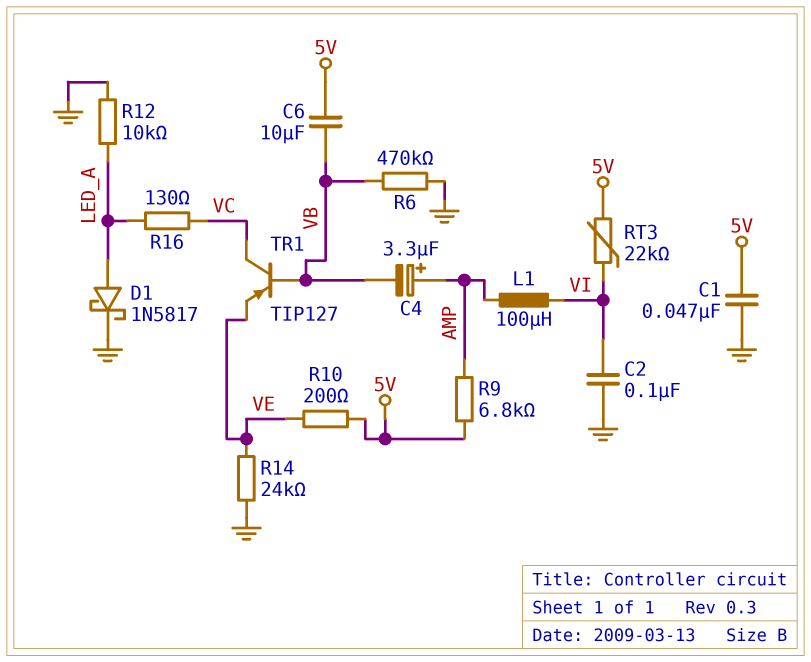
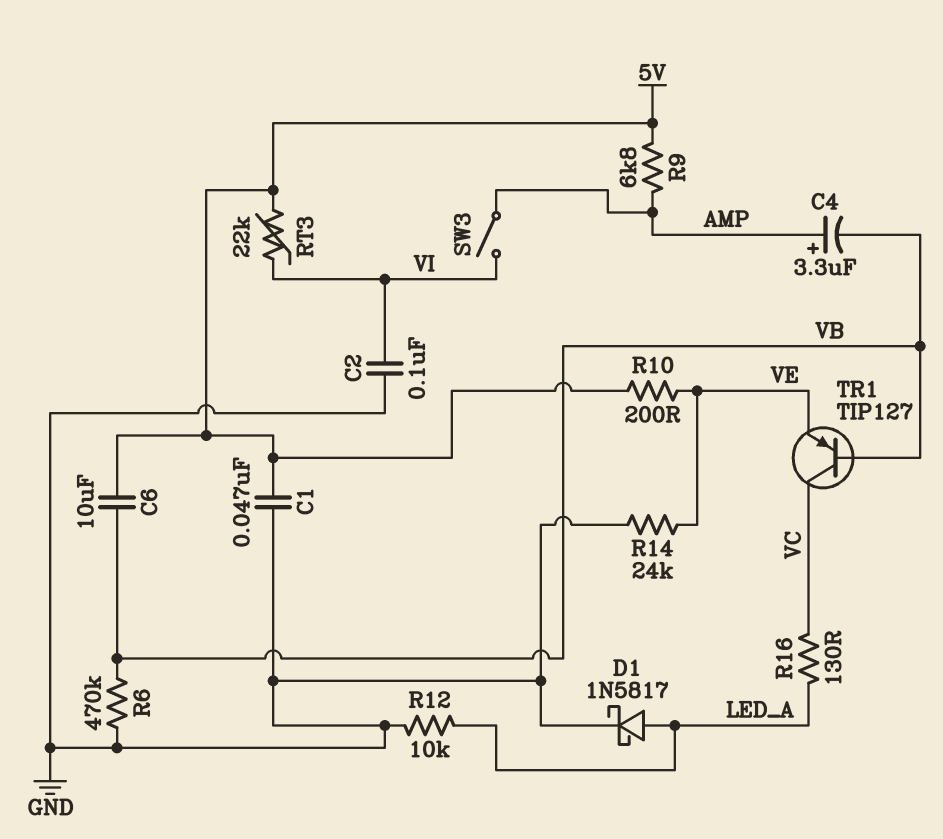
L1: 100uH (AMP, VI) -> none
SW3: none -> switch (AMP, VI)

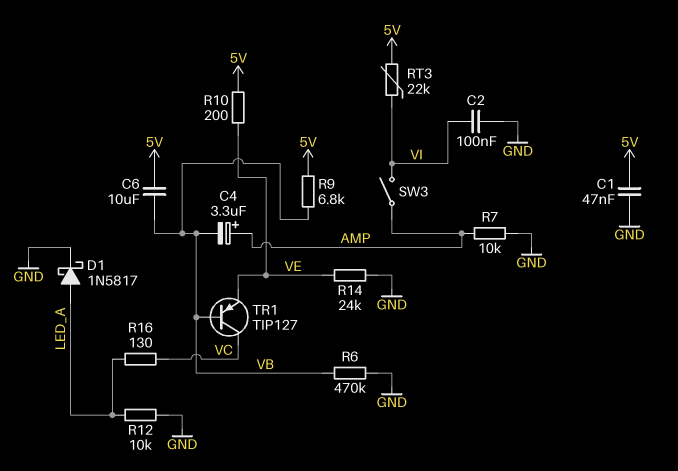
R7: none -> 10k (AMP, GND)
R9: 6.8k (5V, AMP) -> 6.8k (5V, VB)

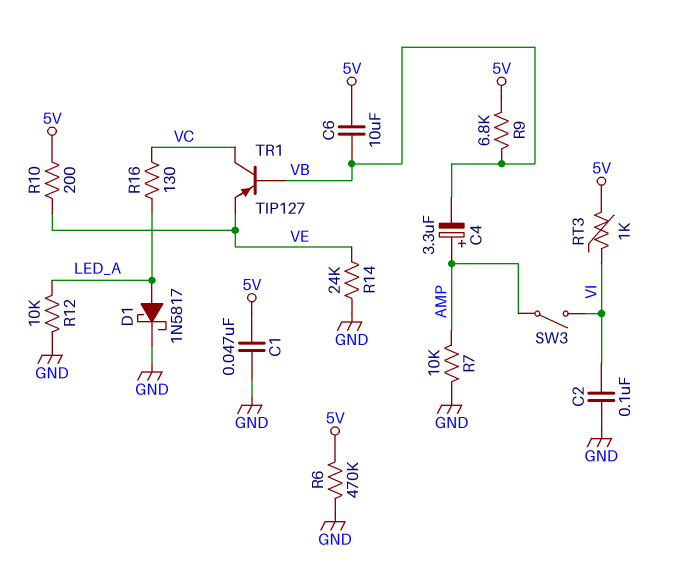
R6: 470k (GND, VB) -> 470k (5V, GND)
RT3: 22k (5V, VI) -> 1k (5V, VI)

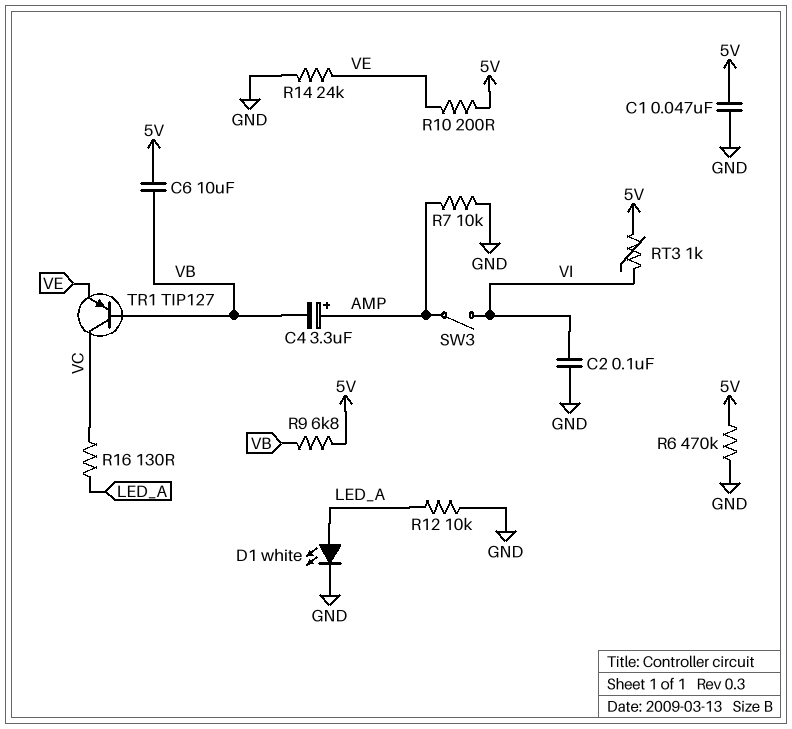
D1: schottky 1N5817 (A LED_A, K GND) -> LED white (A LED_A, K GND)

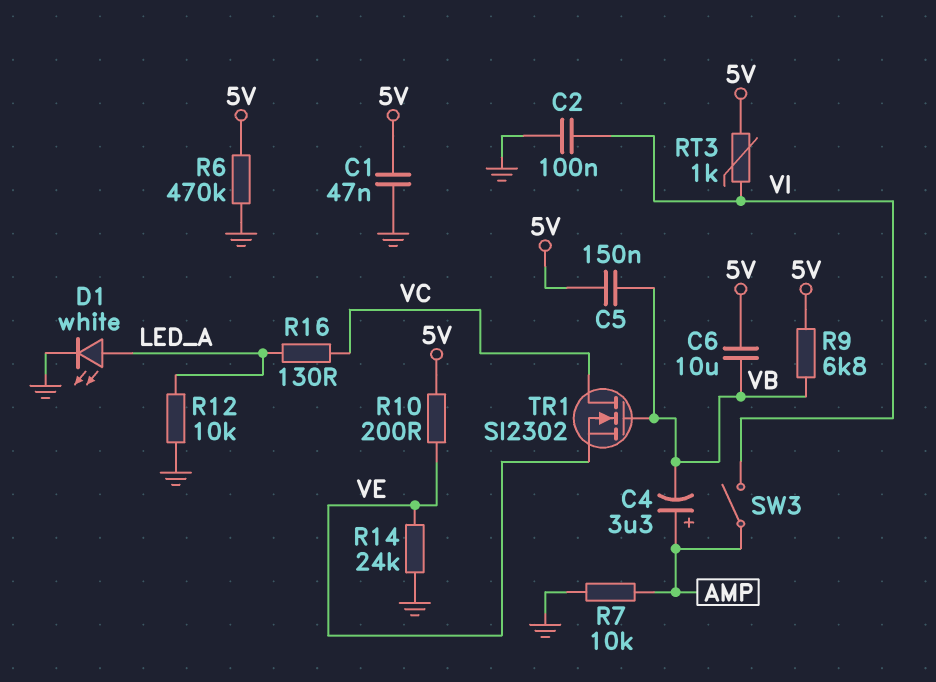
C5: none -> 150nF (5V, VB)
TR1: PNP TIP127 (B VB, C VC, E VE) -> NMOS SI2302 (G VB, D VC, S VE)

